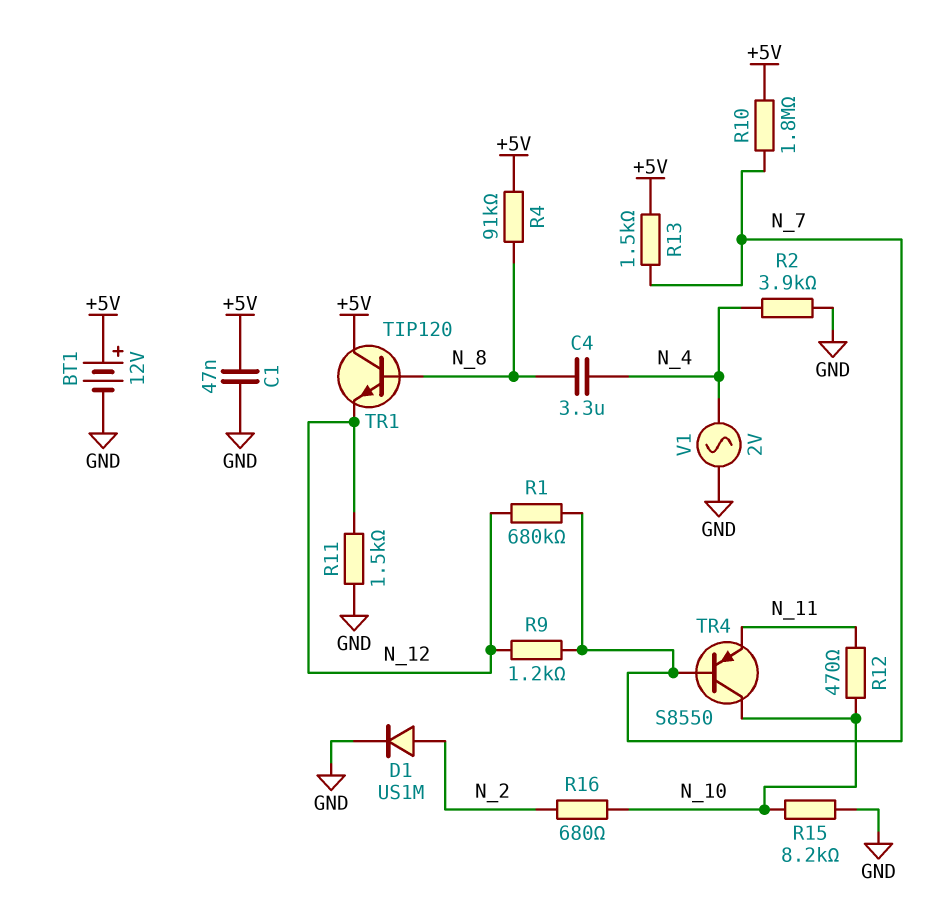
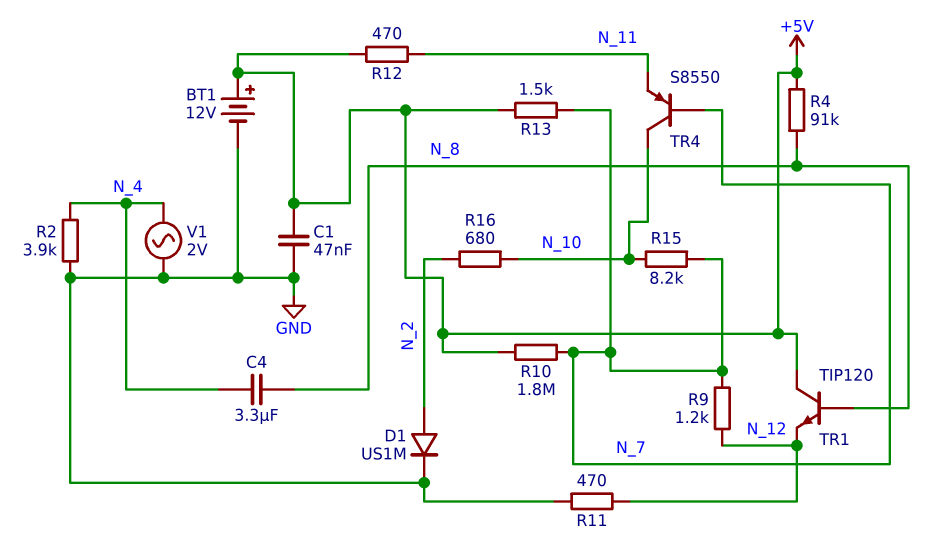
R1: 680k (N_7, N_12) -> none
R11: 1.5k (GND, N_12) -> 470 (GND, N_12)
R12: 470 (N_10, N_11) -> 470 (+5V, N_11)
R15: 8.2k (GND, N_10) -> 8.2k (N_7, N_10)

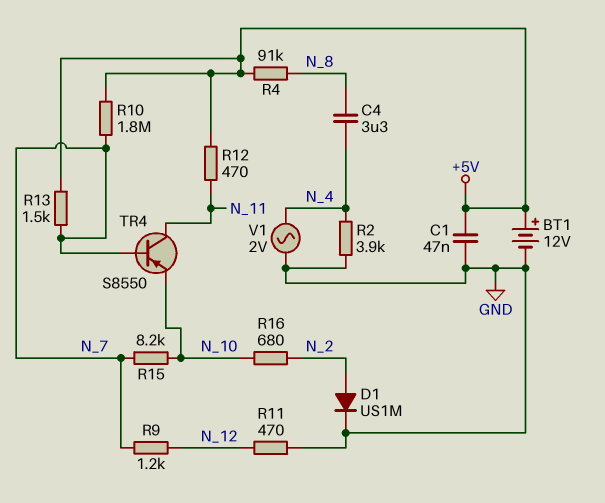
TR1: NPN TIP120 (B N_8, C +5V, E N_12) -> none
TR4: PNP S8550 (B N_7, C N_10, E N_11) -> PNP S8550 (B N_7, C N_11, E N_10)

